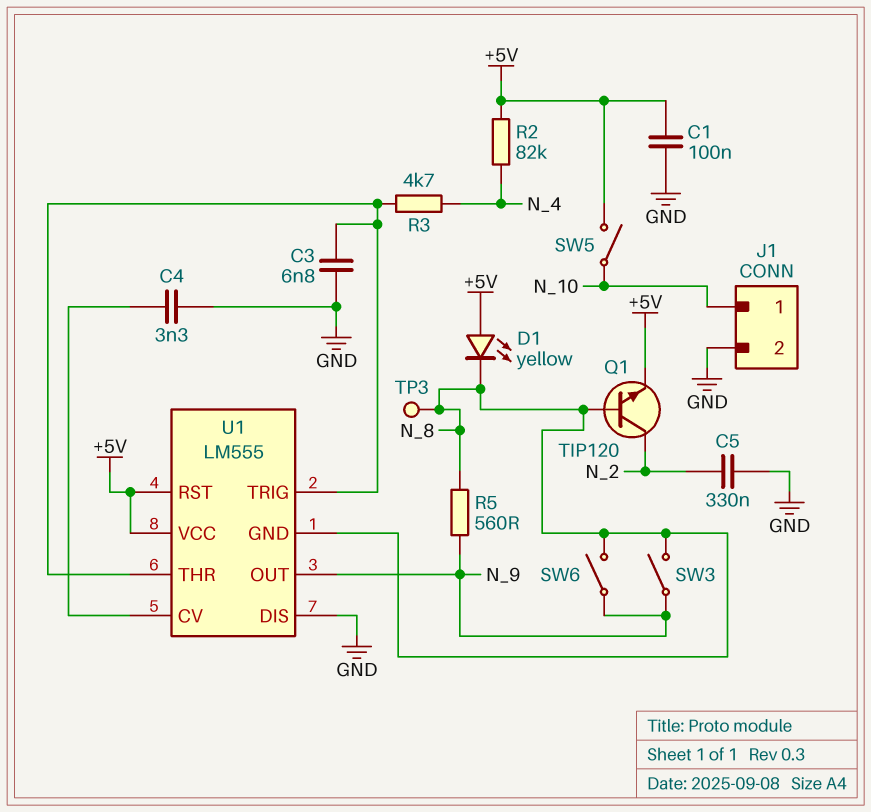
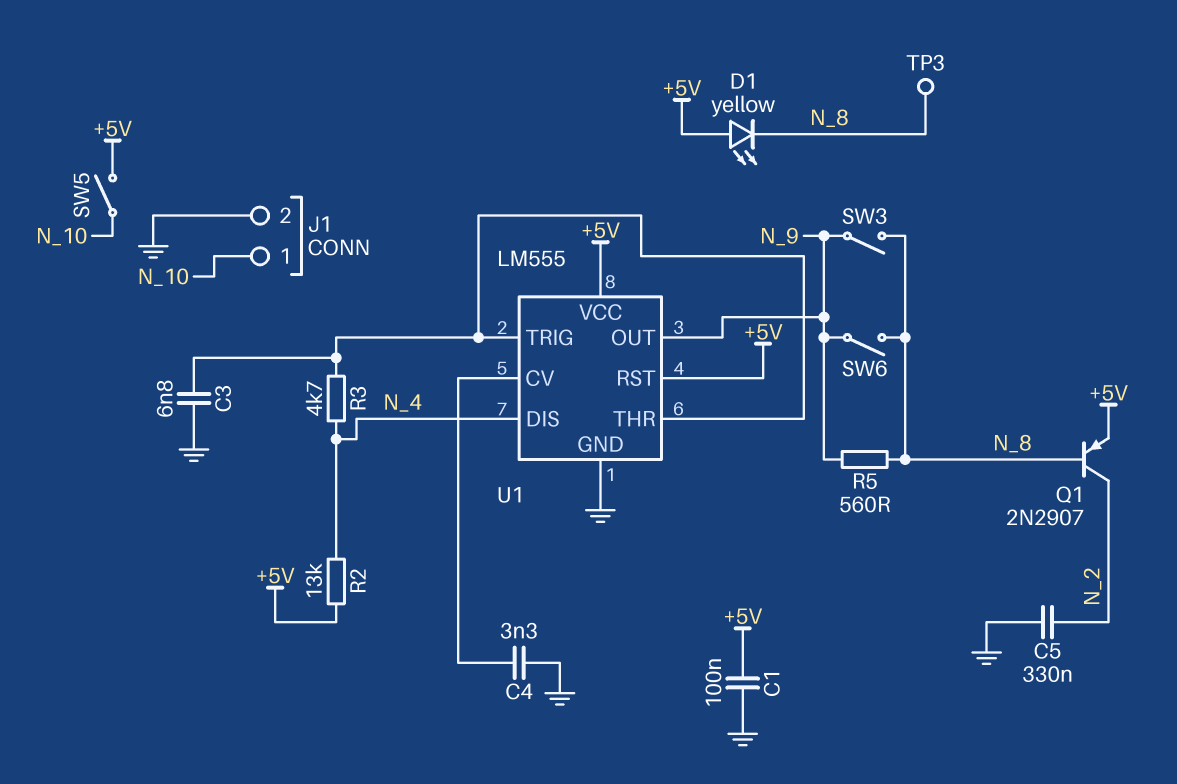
Q1: NPN TIP120 (B N_8, C N_2, E +5V) -> PNP 2N2907 (B N_8, C N_2, E +5V)
R2: 82k (+5V, N_4) -> 13k (+5V, N_4)
U1 pin DIS: GND -> N_4
U1 pin GND: N_8 -> GND

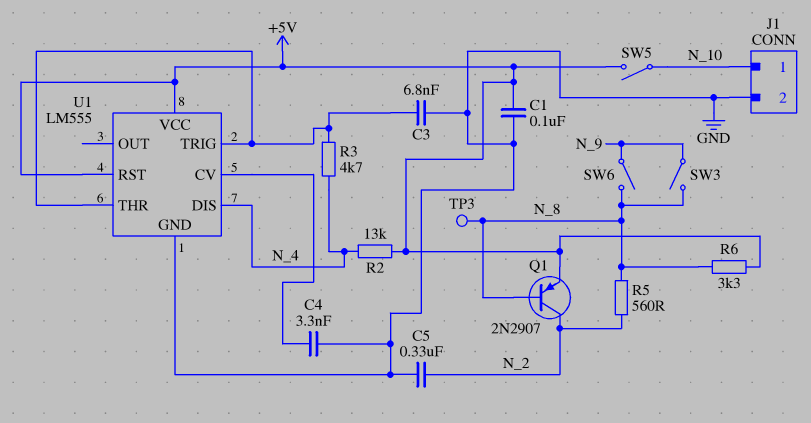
D1: LED yellow (A +5V, K N_8) -> none
R5: 560 (N_8, N_9) -> 560 (N_2, N_8)
R6: none -> 3.3k (+5V, N_8)
U1 pin OUT: N_9 -> none

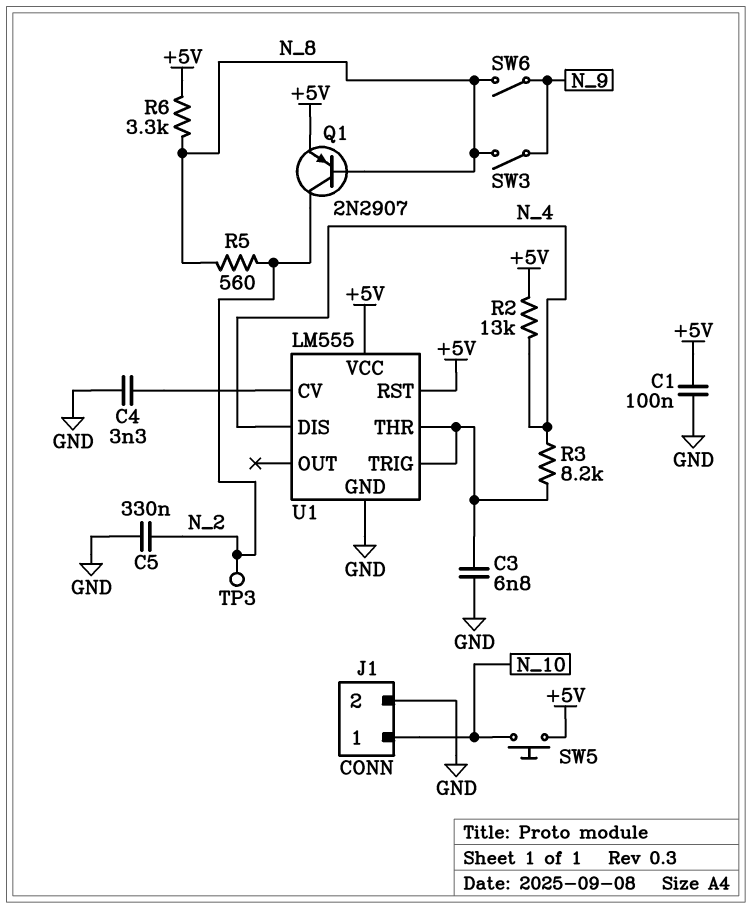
R3: 4.7k (N_4, U1/THR) -> 8.2k (N_4, U1/THR)
SW5: switch (+5V, N_10) -> button (+5V, N_10)
TP3: test point (N_8) -> test point (N_2)

